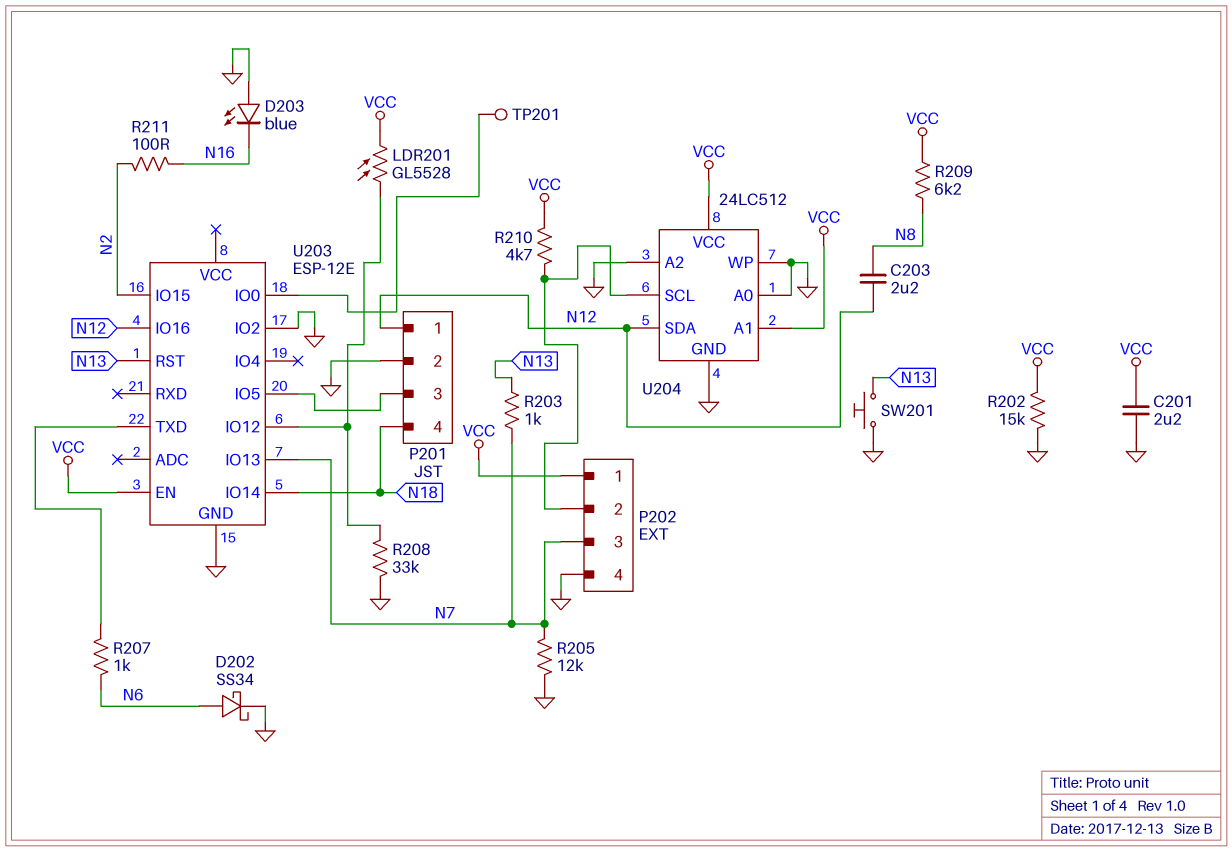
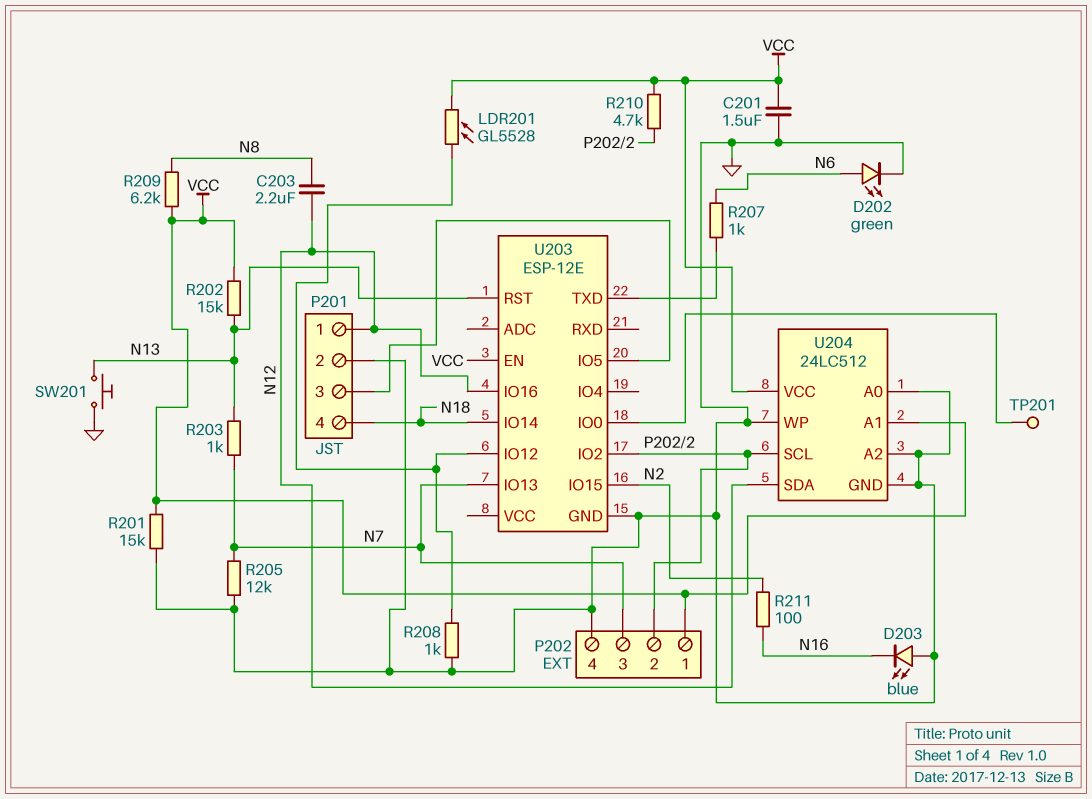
C201: 2.2uF (GND, VCC) -> 1.5uF (GND, VCC)
D202: schottky SS34 (A N6, K GND) -> LED green (A N6, K GND)
R201: none -> 15k (GND, VCC)
R202: 15k (GND, VCC) -> 15k (N13, VCC)
R208: 33k (GND, U203/IO12) -> 1k (GND, U203/IO12)
U203 pin IO2: GND -> P202/2

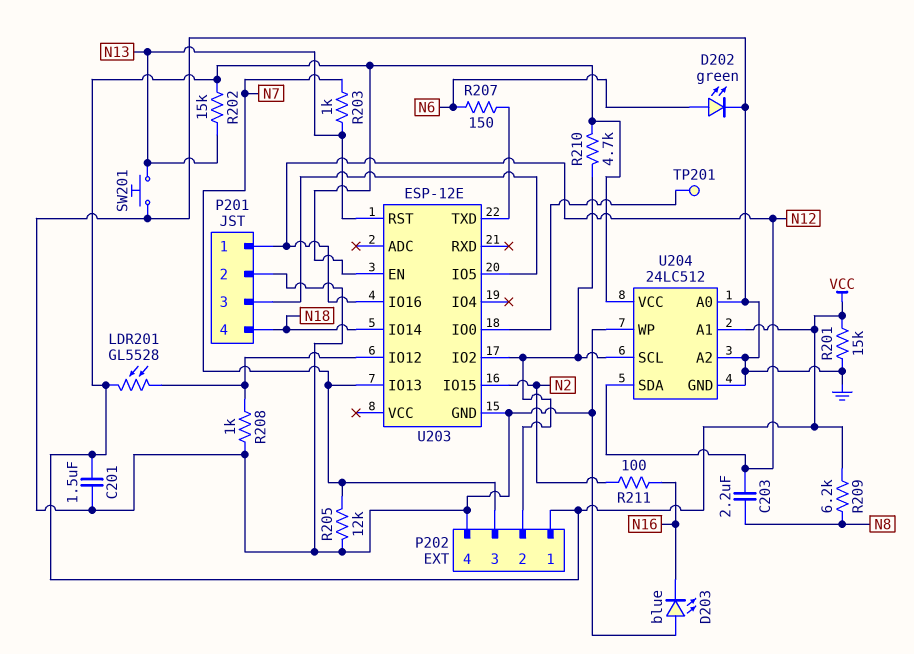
R207: 1k (N6, U203/TXD) -> 150 (N6, U203/TXD)

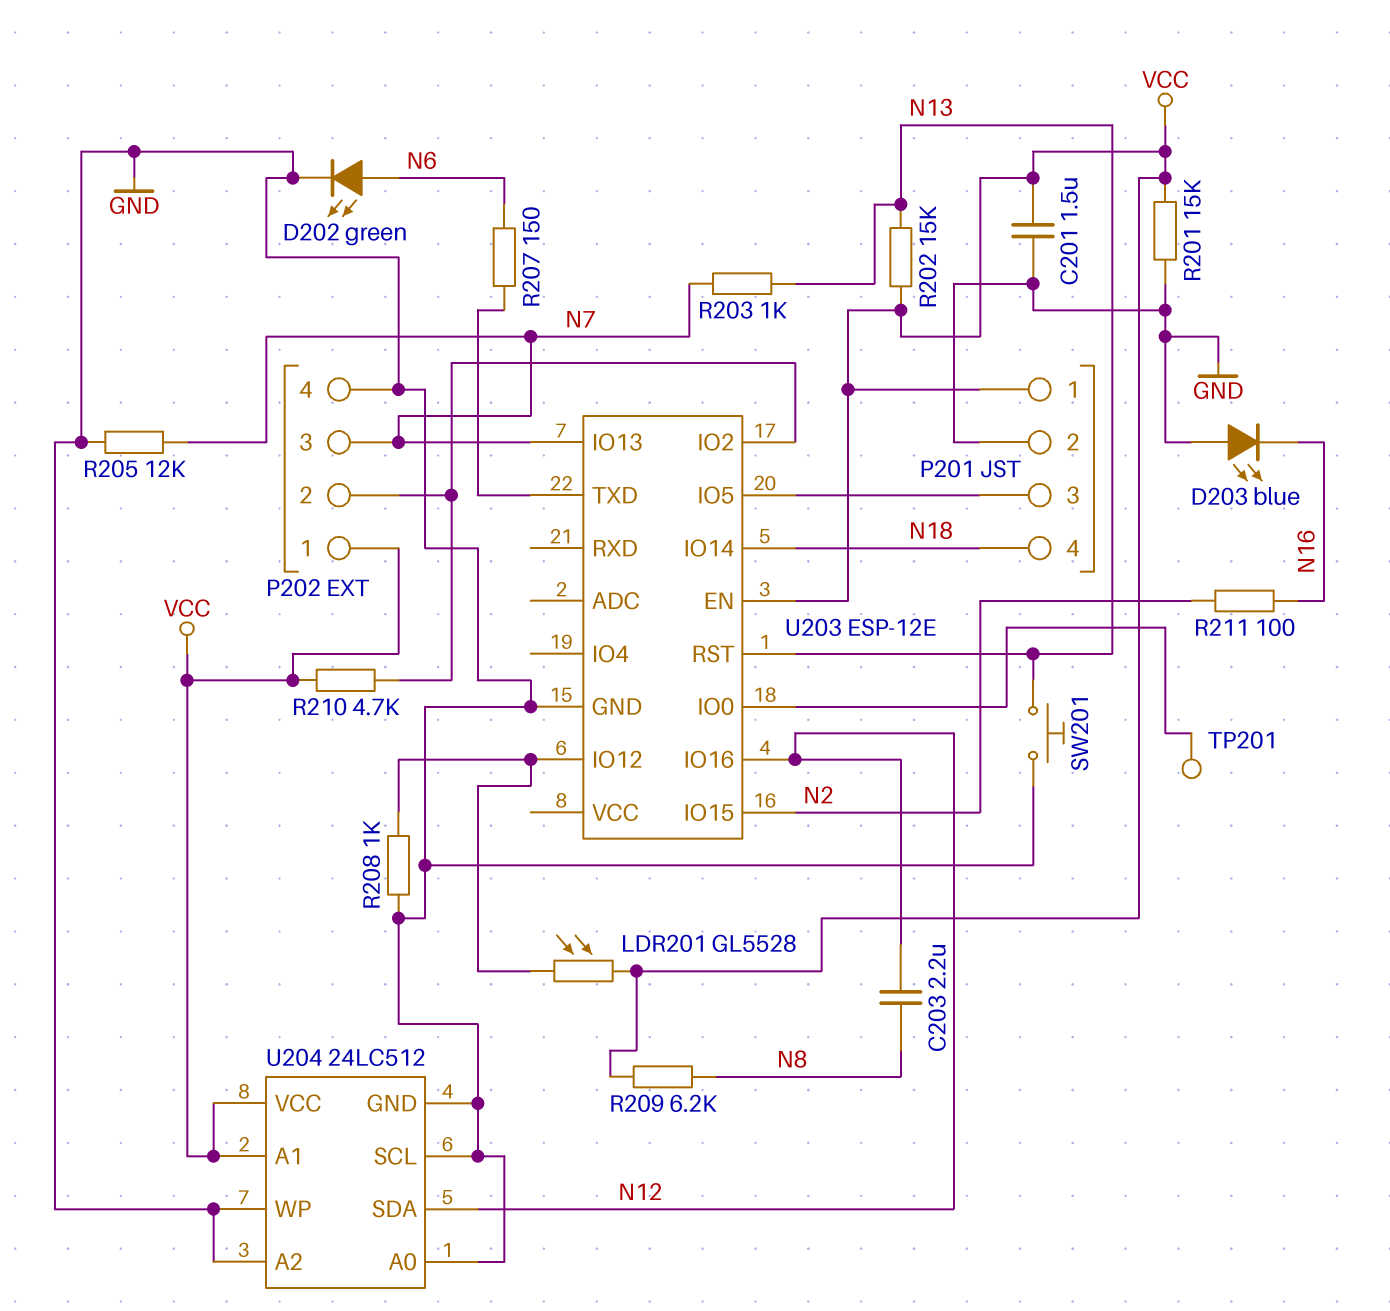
P201 pin 1: N12 -> VCC
U204 pin SCL: P202/2 -> GND

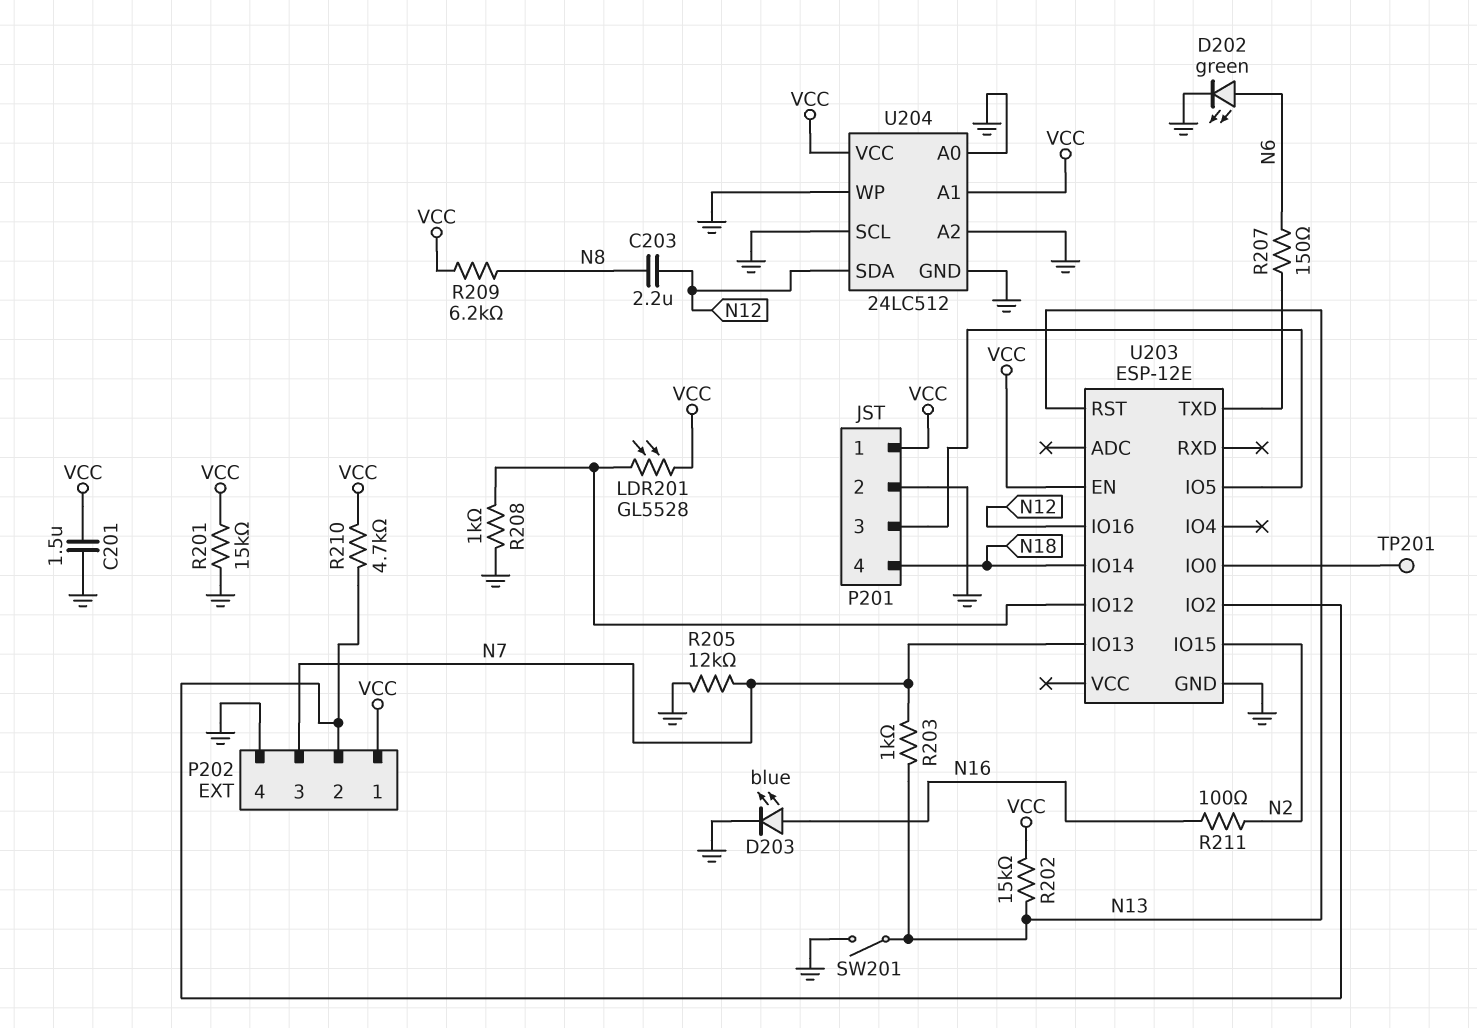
D203: LED blue (A GND, K N16) -> LED blue (A N16, K GND)
SW201: button (GND, N13) -> switch (GND, N13)

